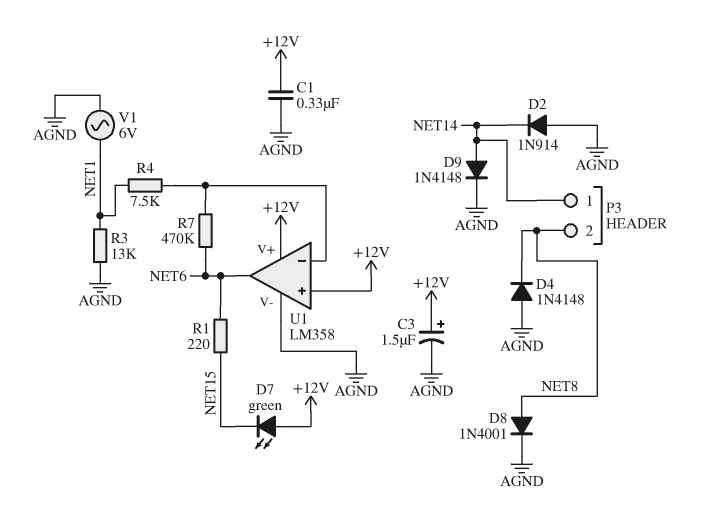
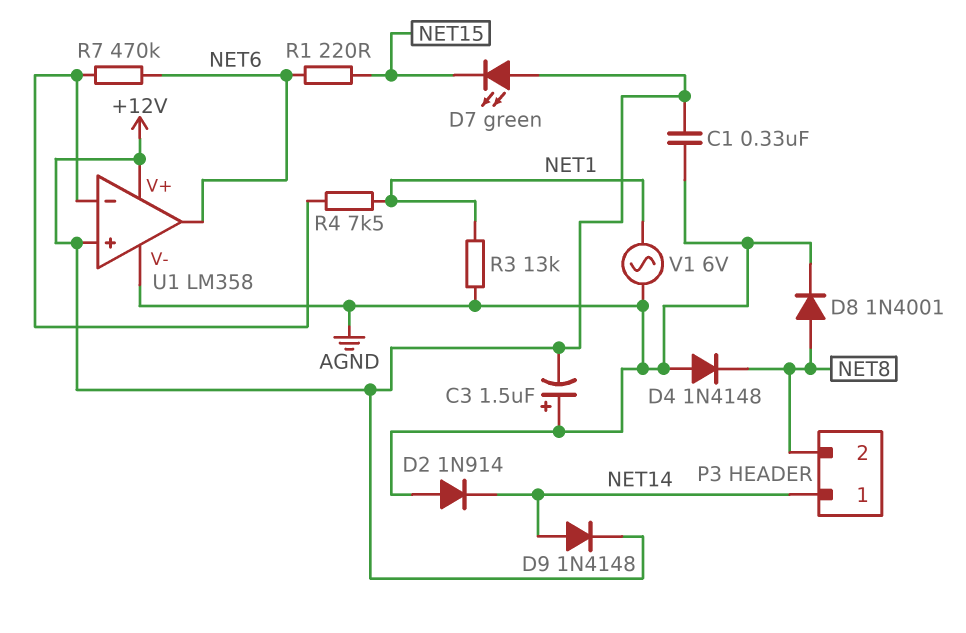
C3: 1.5uF (plus +12V, minus AGND) -> 1.5uF (plus AGND, minus +12V)
D9: diode 1N4148 (A NET14, K AGND) -> diode 1N4148 (A NET14, K +12V)

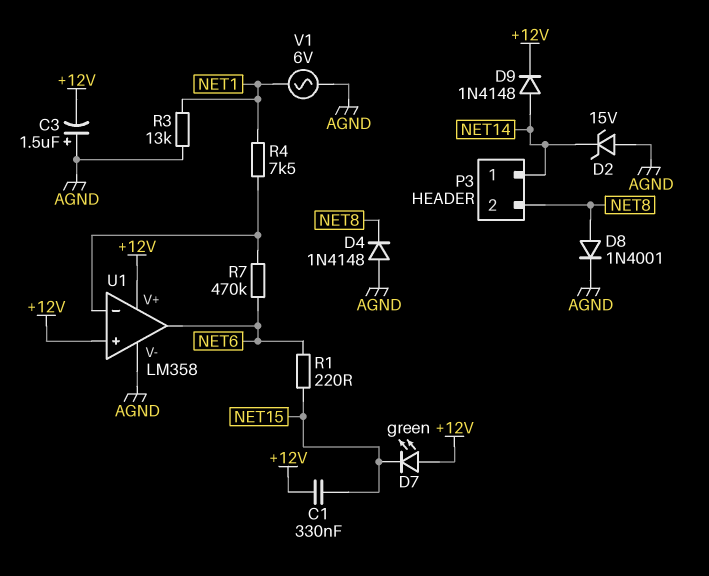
C1: 330nF (+12V, AGND) -> 330nF (+12V, NET15)
D2: diode 1N914 (A AGND, K NET14) -> zener 15V (A AGND, K NET14)

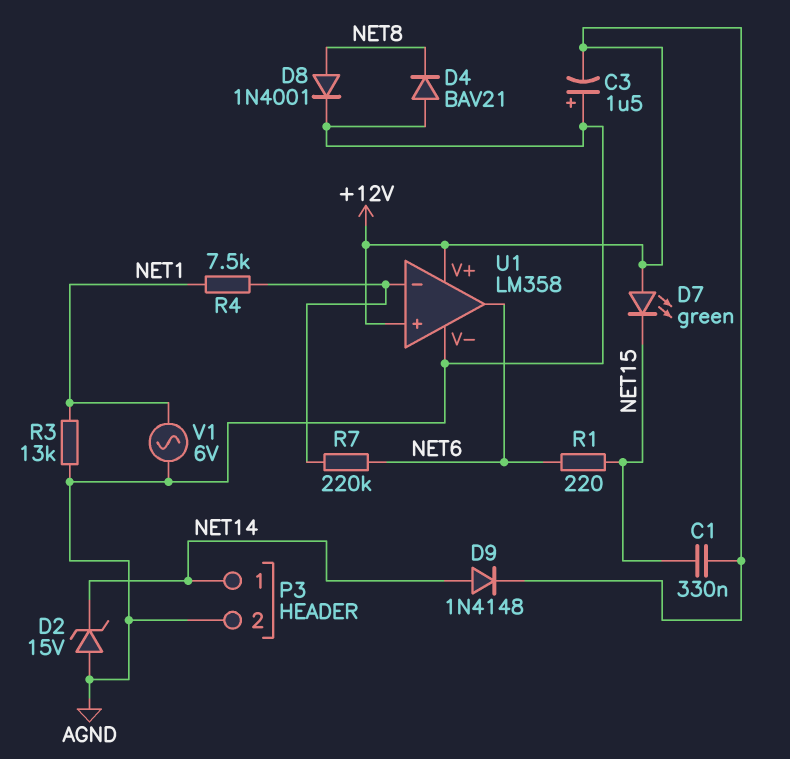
D4: diode 1N4148 (A AGND, K NET8) -> diode BAV21 (A AGND, K NET8)
P3 pin 2: NET8 -> AGND
R7: 470k (NET6, U1/in-) -> 220k (NET6, U1/in-)

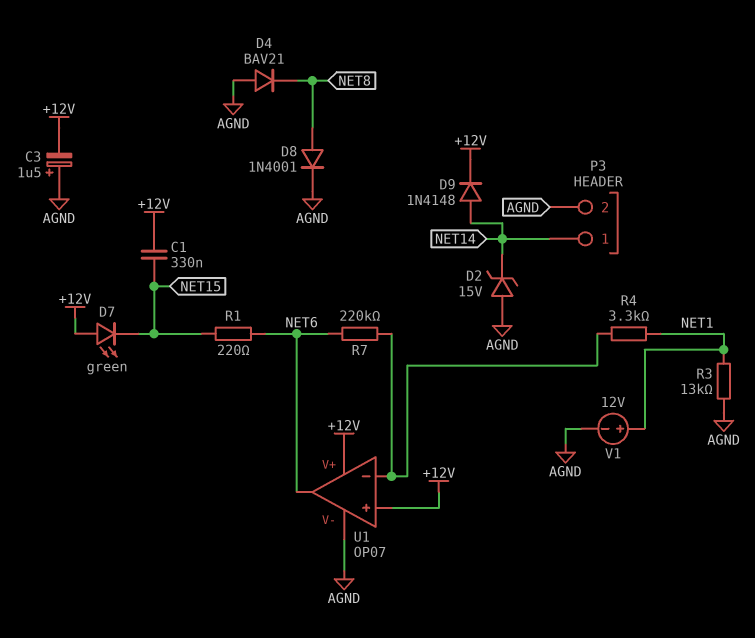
R4: 7.5k (NET1, U1/in-) -> 3.3k (NET1, U1/in-)
U1: LM358 -> OP07
V1: AC 6V (AGND, NET1) -> 12V (plus NET1, minus AGND)

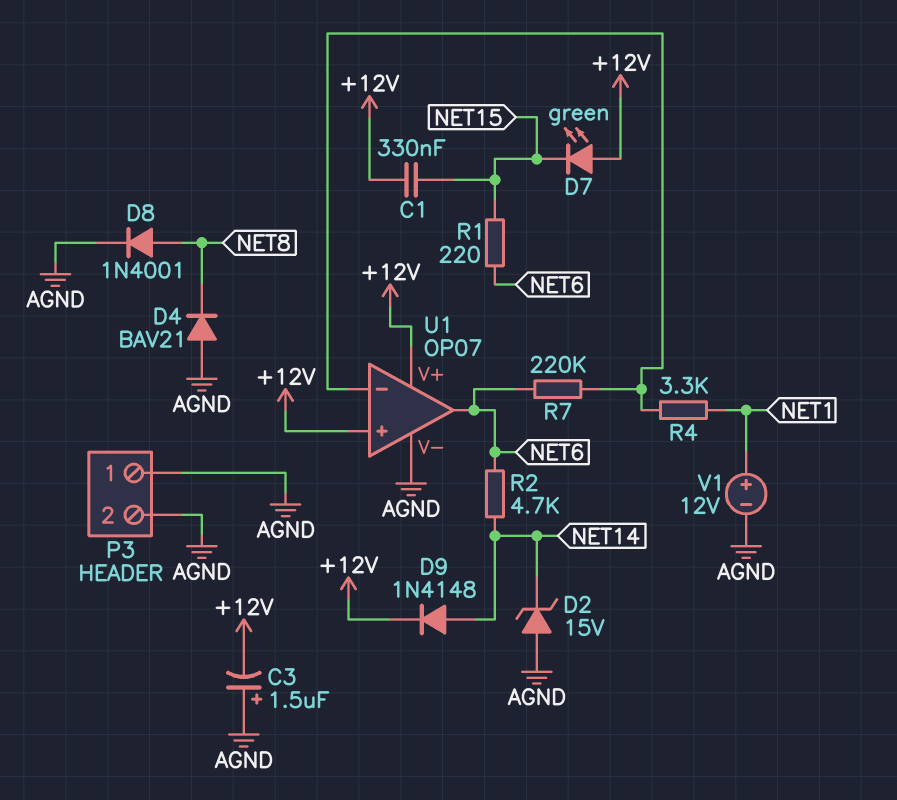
P3 pin 1: NET14 -> AGND
R2: none -> 4.7k (NET6, NET14)
R3: 13k (AGND, NET1) -> none

